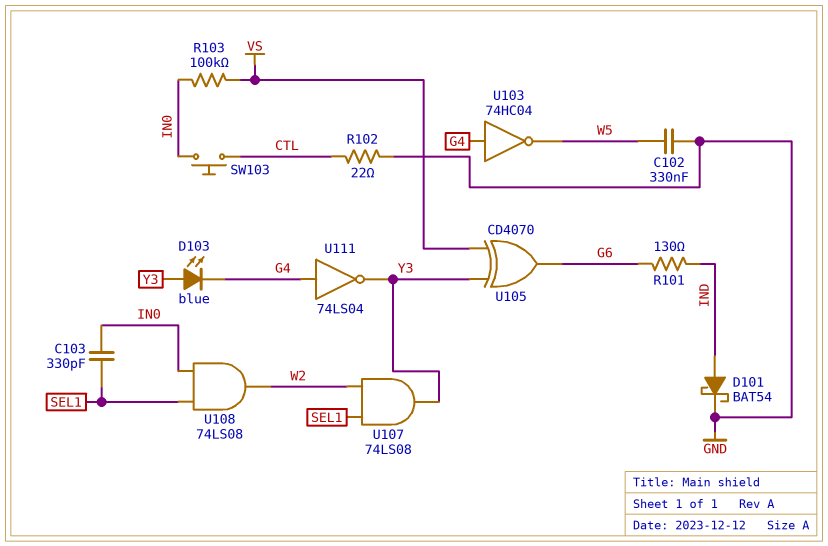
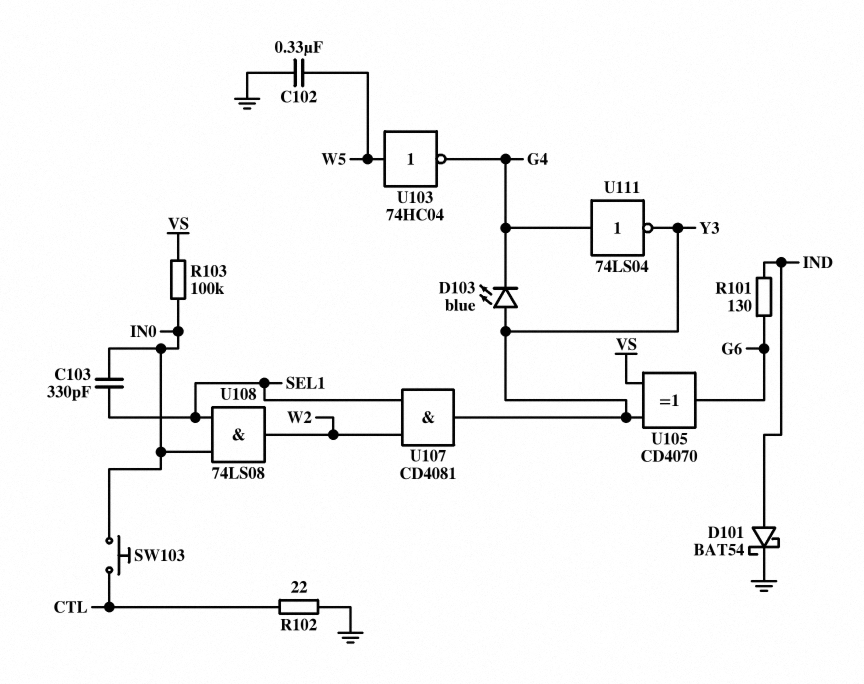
U103: NOT 74HC04 (in G4, out W5) -> NOT 74HC04 (in W5, out G4)
U107: AND 74LS08 (in SEL1, in W2, out Y3) -> AND CD4081 (in SEL1, in W2, out Y3)

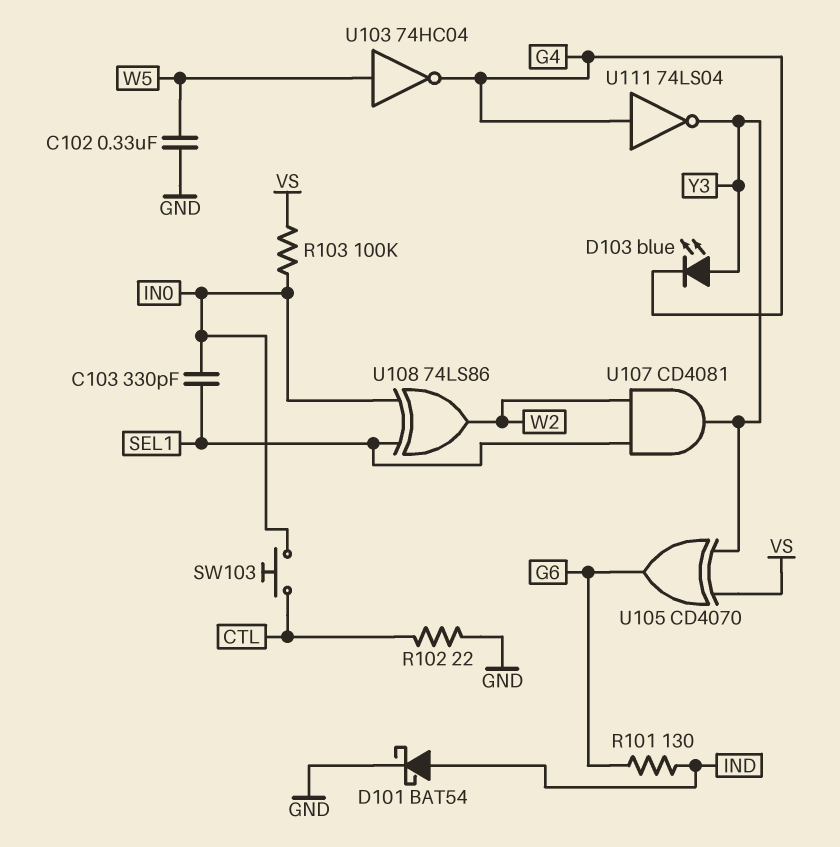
U108: AND 74LS08 (in IN0, in SEL1, out W2) -> XOR 74LS86 (in IN0, in SEL1, out W2)

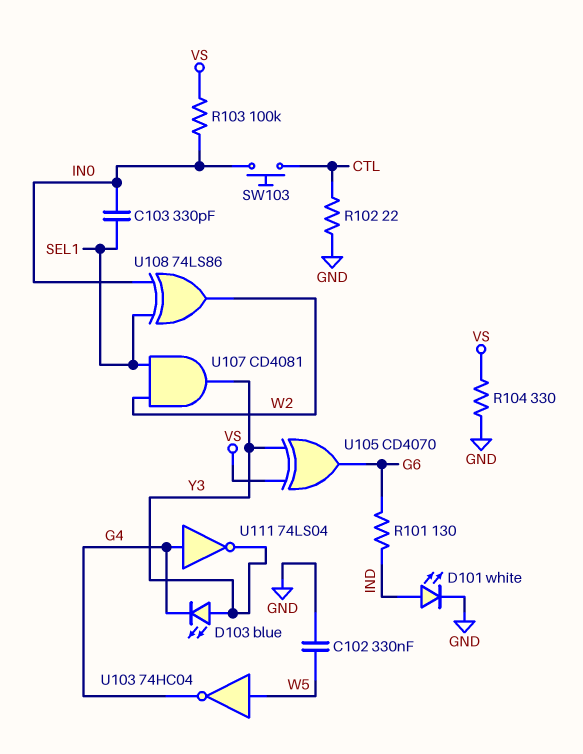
D101: schottky BAT54 (A IND, K GND) -> LED white (A IND, K GND)
R104: none -> 330 (GND, VS)

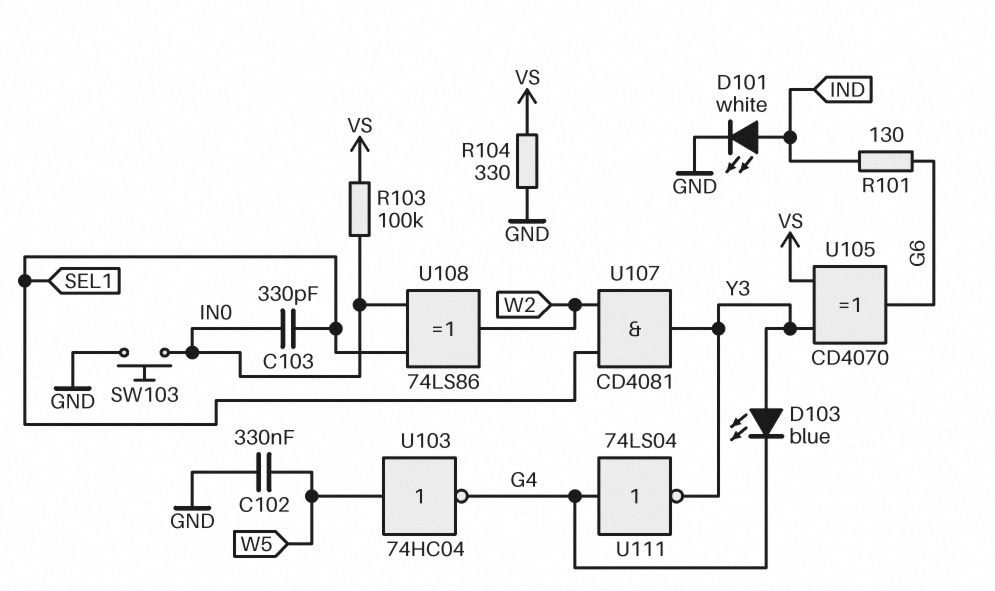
R102: 22 (CTL, GND) -> none
SW103: button (CTL, IN0) -> button (GND, IN0)

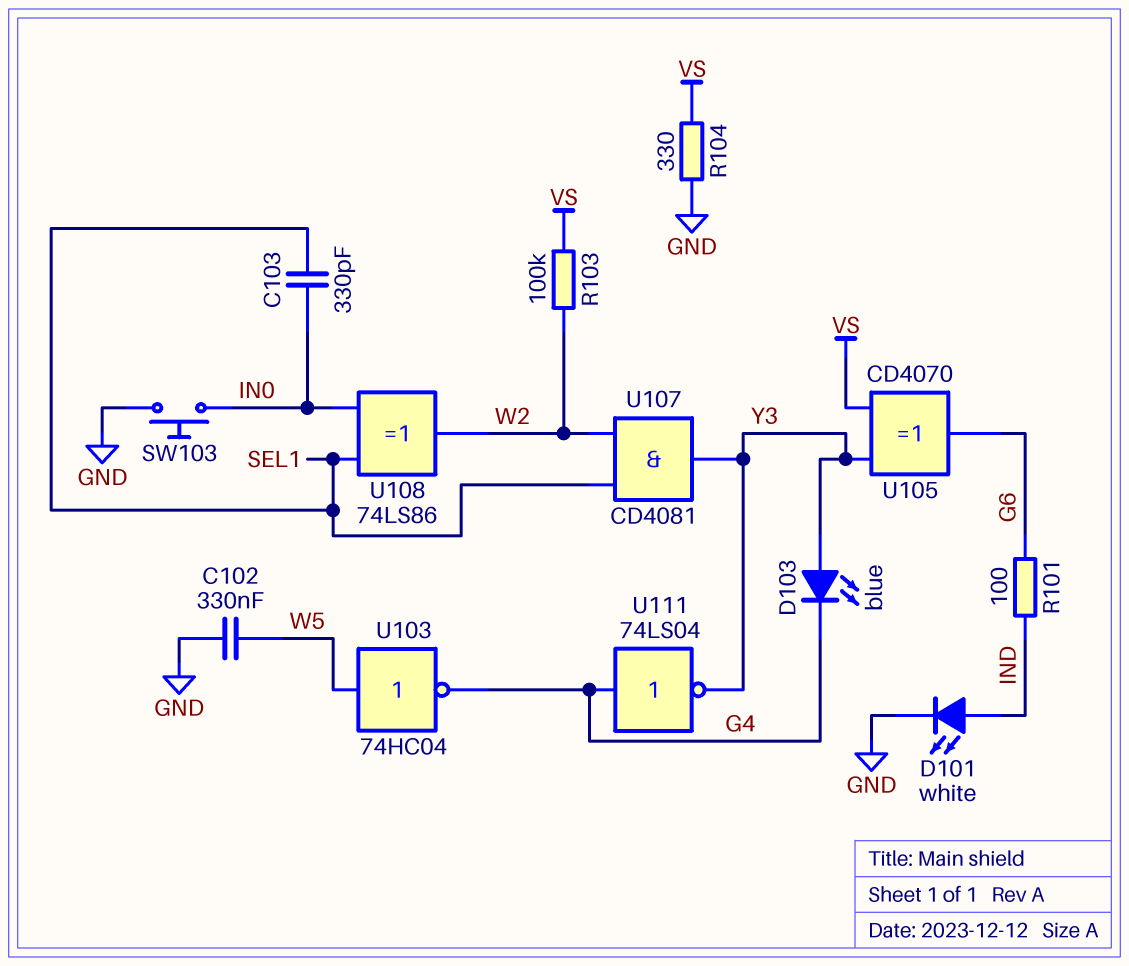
R101: 130 (G6, IND) -> 100 (G6, IND)
R103: 100k (IN0, VS) -> 100k (VS, W2)

